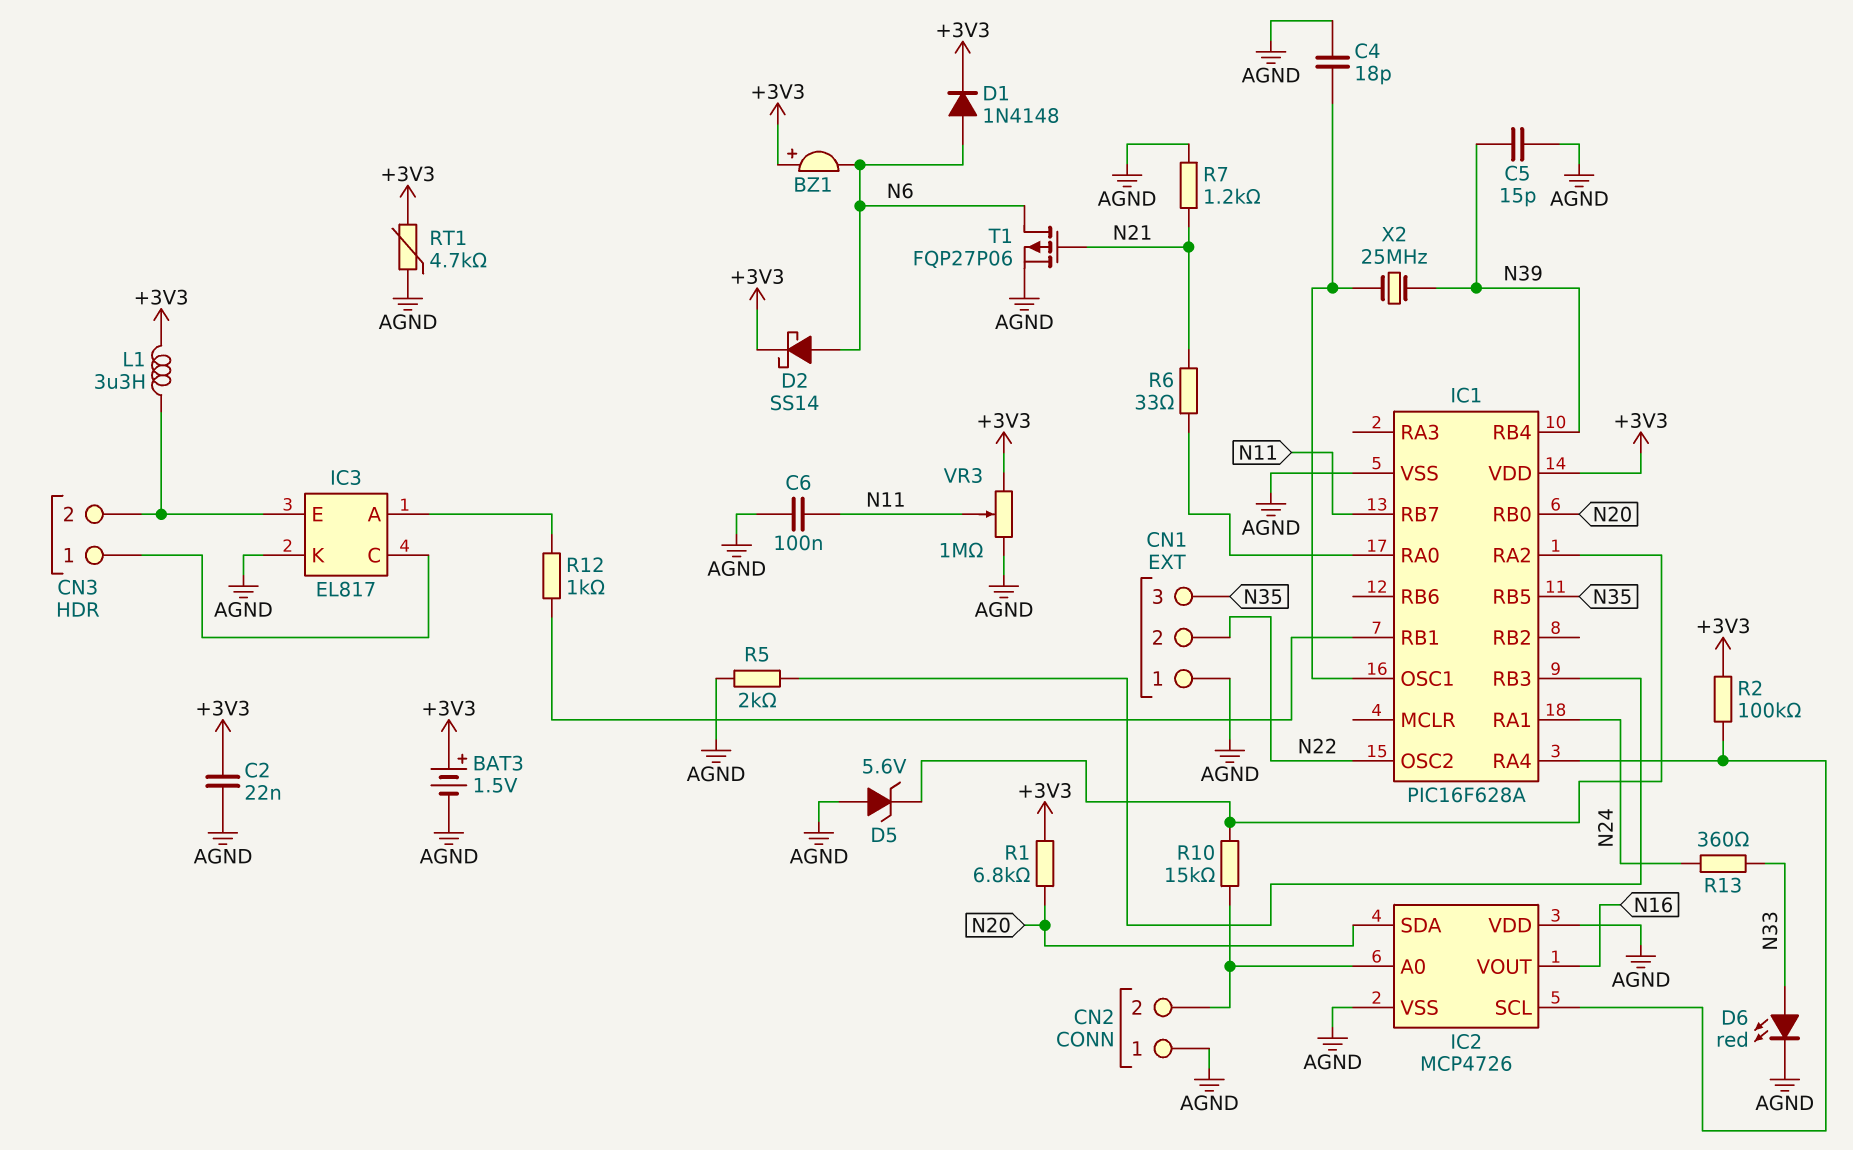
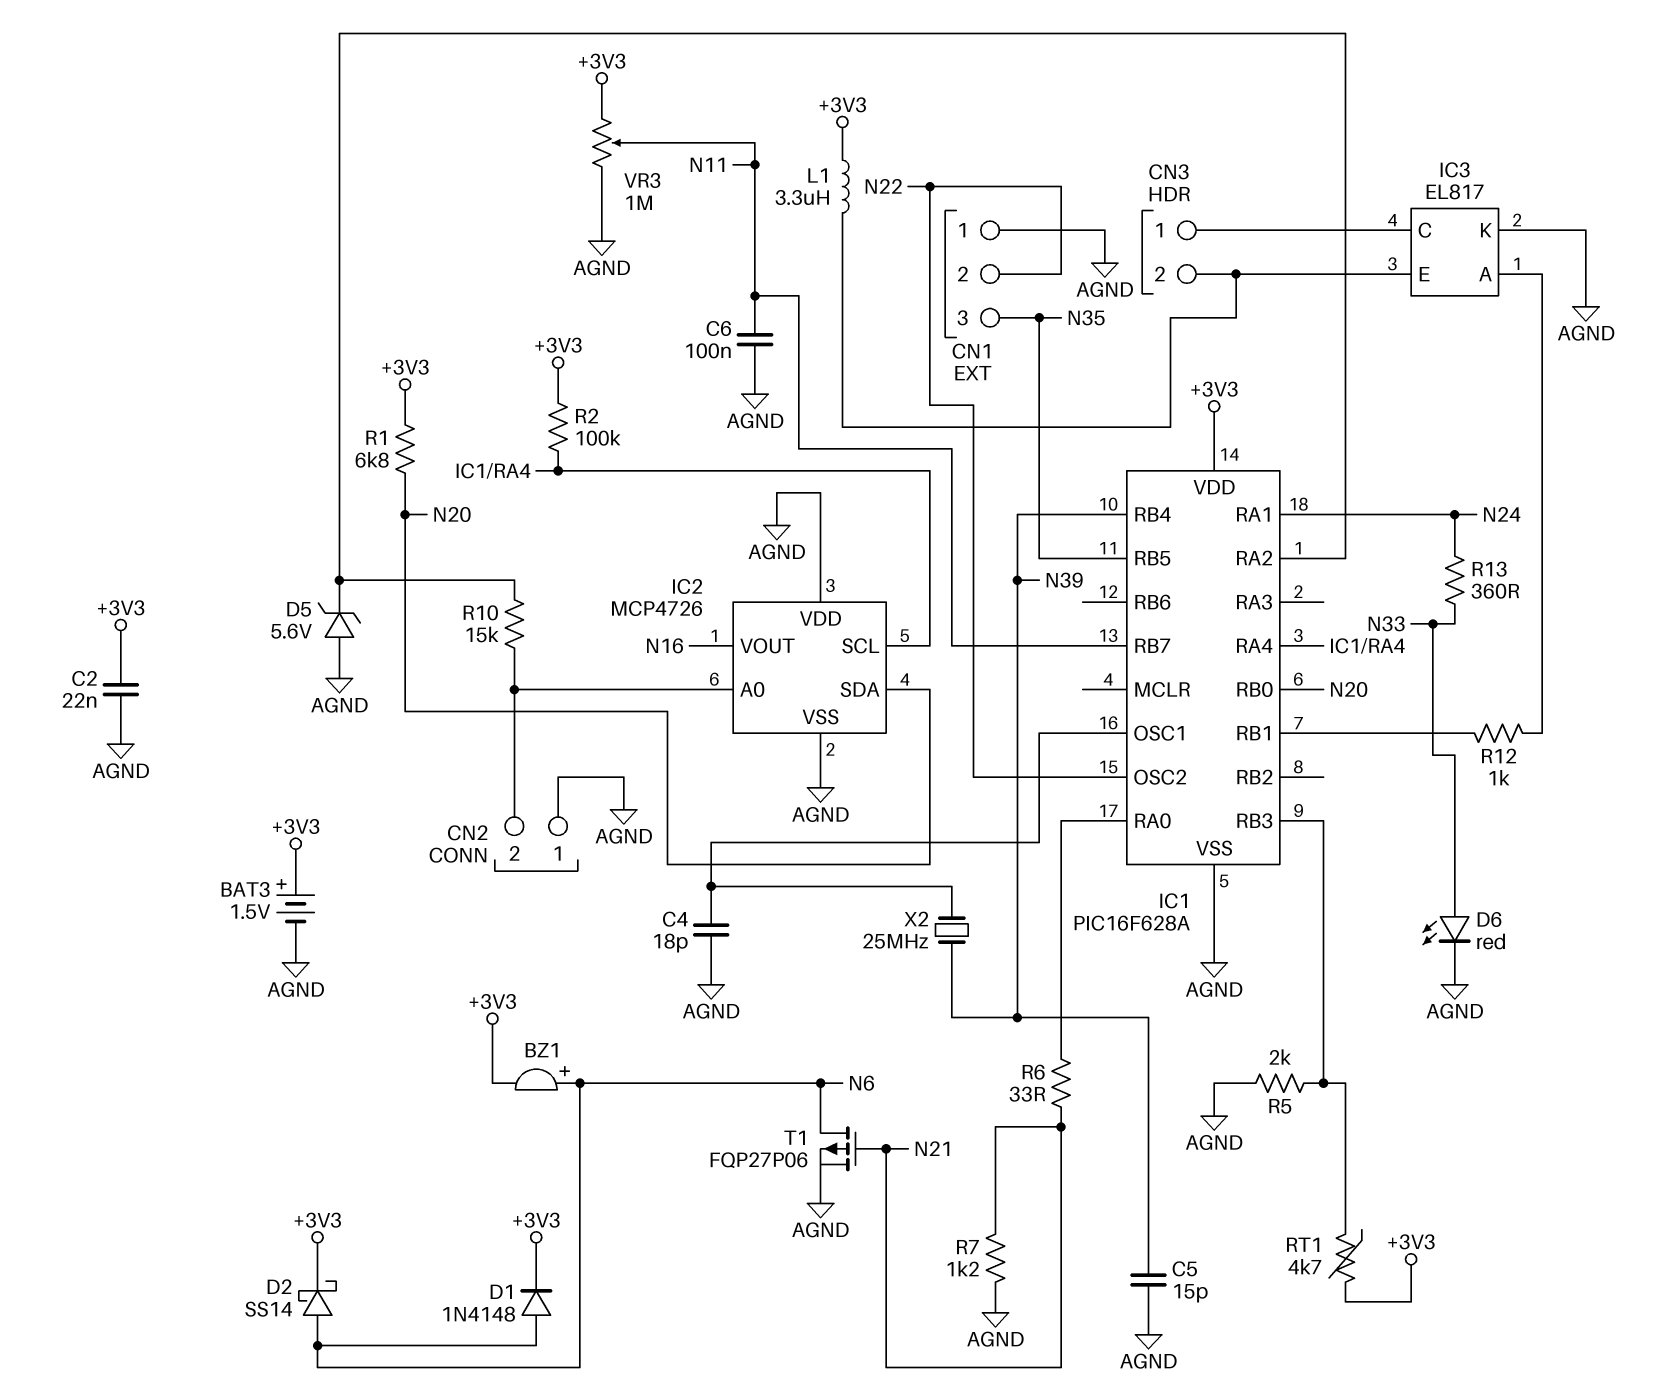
BZ1: buzzer (plus +3V3, minus N6) -> buzzer (plus N6, minus +3V3)
RT1: 4.7k (+3V3, AGND) -> 4.7k (+3V3, IC1/RB3)

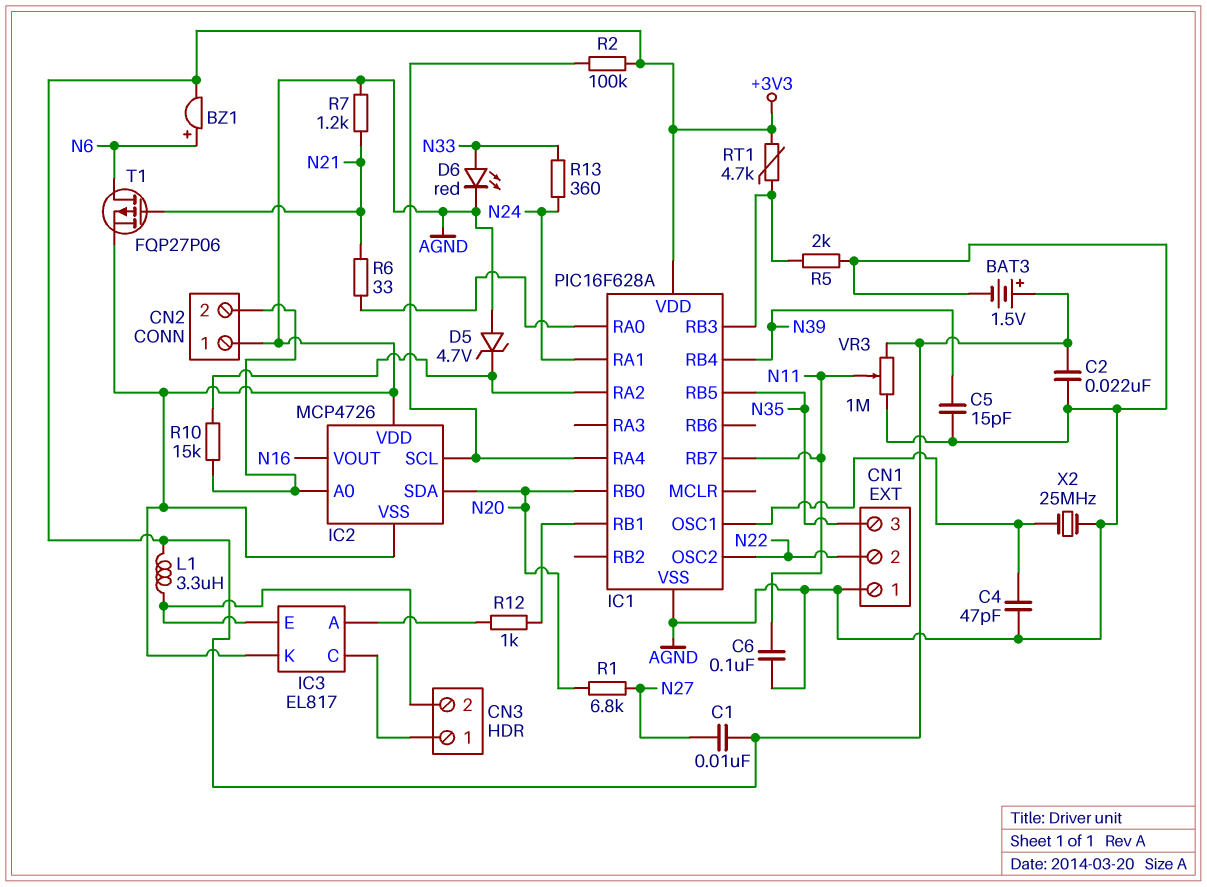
C1: none -> 10nF (+3V3, N27)
C4: 18pF (AGND, IC1/OSC1) -> 47pF (AGND, IC1/OSC1)
D1: diode 1N4148 (A N6, K +3V3) -> none
D2: schottky SS14 (A N6, K +3V3) -> none
D5: zener 5.6V (A AGND, K IC1/RA2) -> zener 4.7V (A AGND, K IC1/RA2)
R1: 6.8k (+3V3, N20) -> 6.8k (N20, N27)
X2: 25MHz (IC1/OSC1, N39) -> 25MHz (AGND, IC1/OSC1)

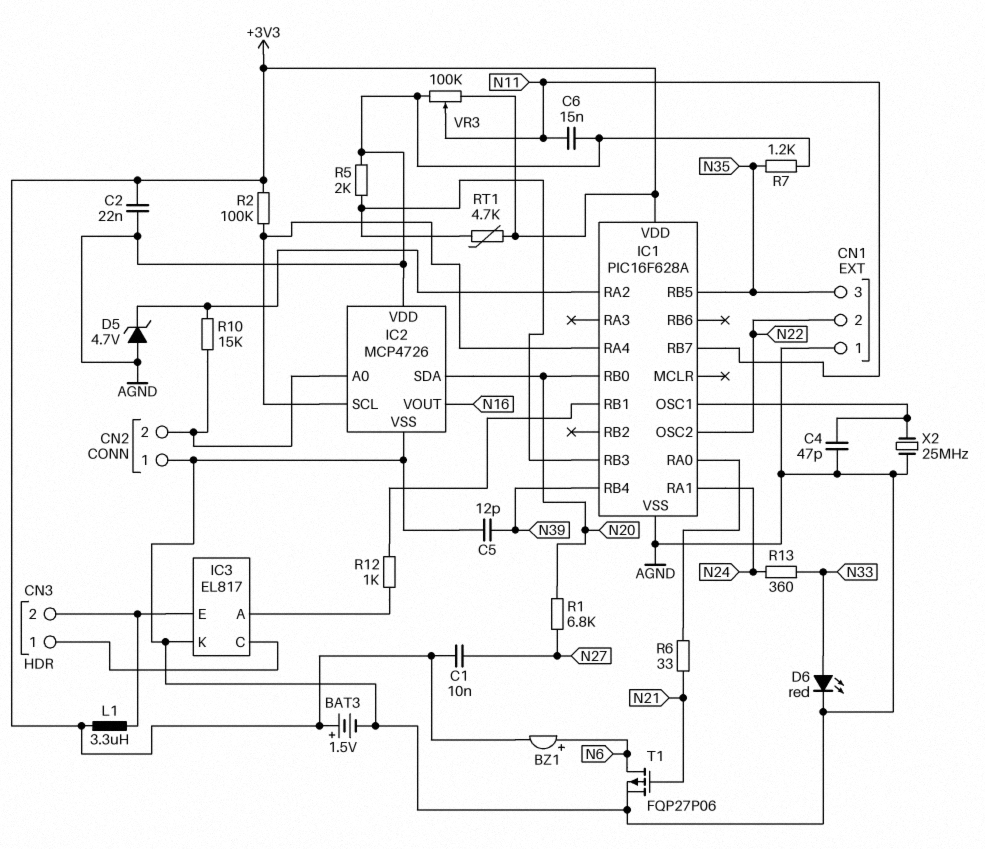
C5: 15pF (AGND, N39) -> 12pF (AGND, N39)
C6: 100nF (AGND, N11) -> 15nF (AGND, N11)
R7: 1.2k (AGND, N21) -> 1.2k (AGND, N35)
VR3: 1M (+3V3, AGND, wiper N11) -> 100k (+3V3, AGND, wiper N11)

